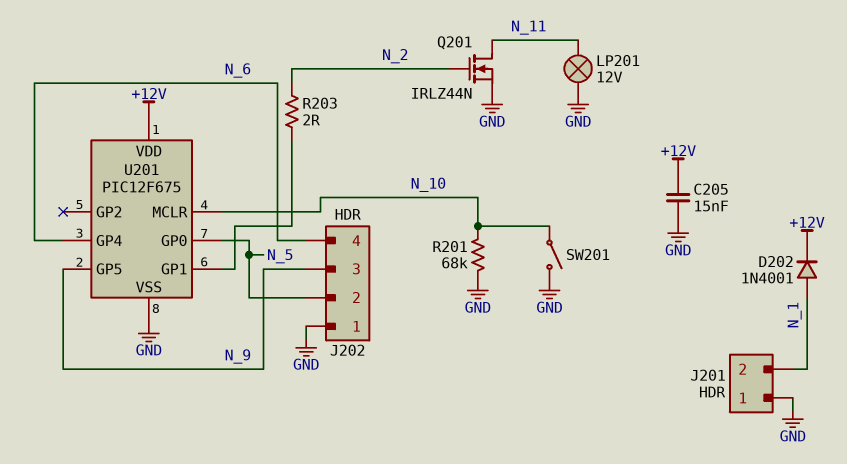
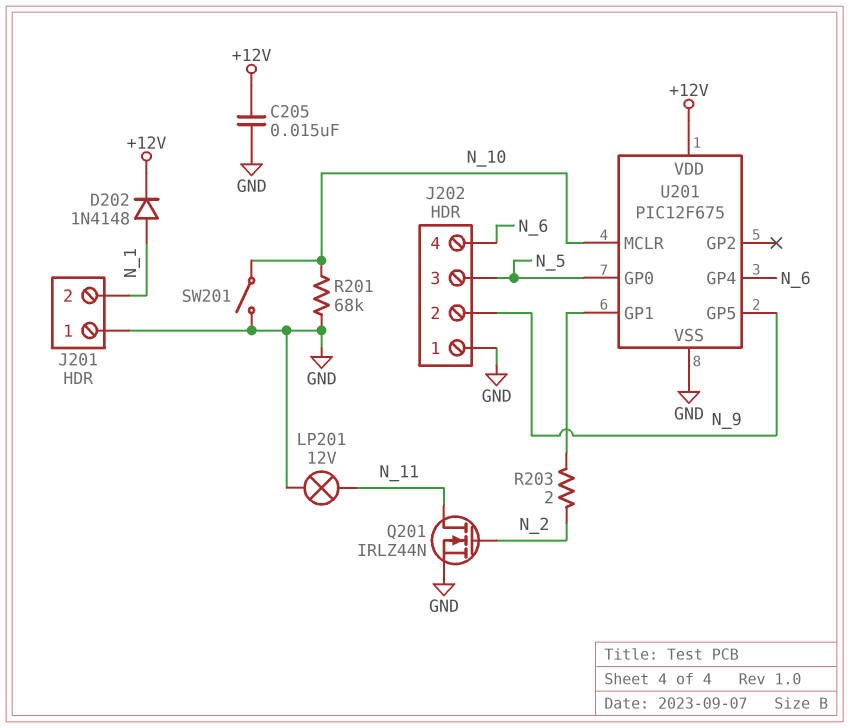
D202: diode 1N4001 (A N_1, K +12V) -> diode 1N4148 (A N_1, K +12V)
J202 pin 2: N_5 -> N_9
J202 pin 3: N_9 -> N_5

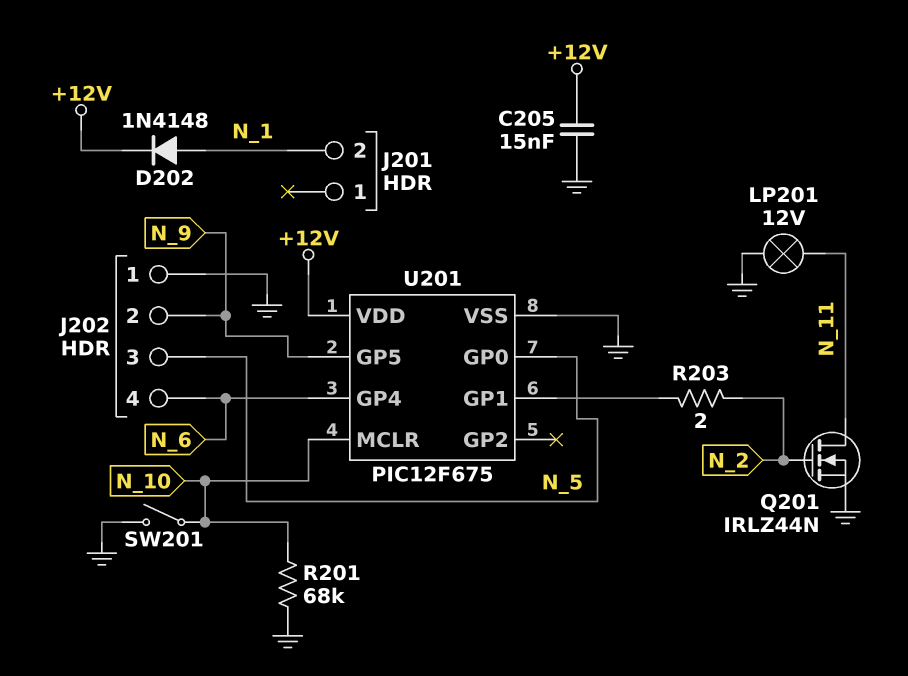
J201 pin 1: GND -> none

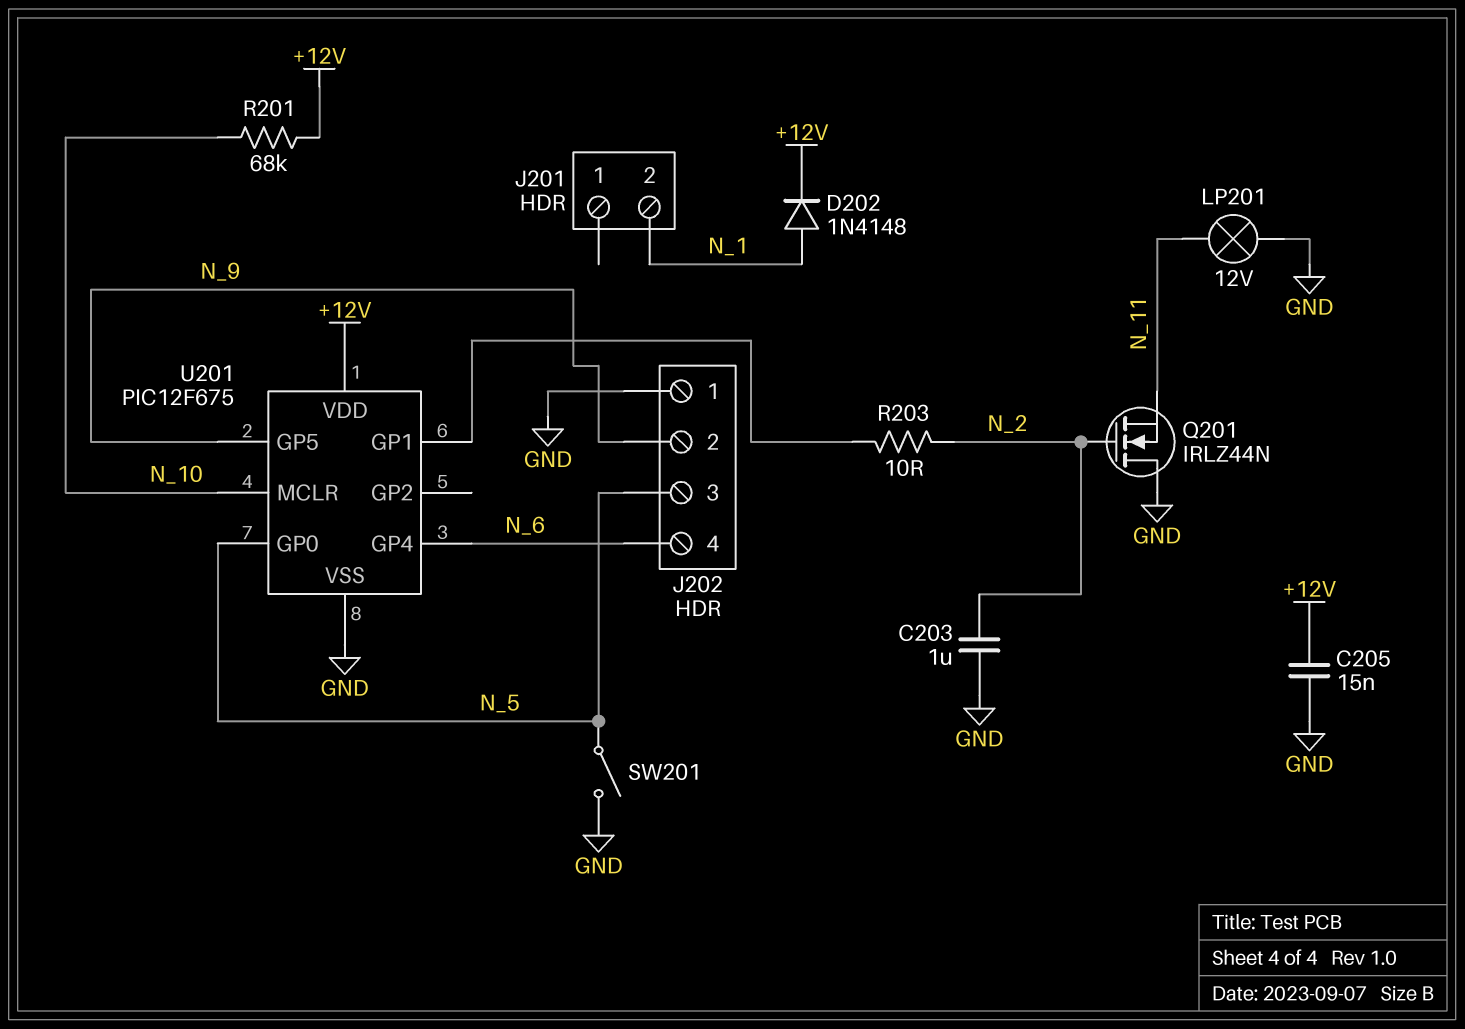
C203: none -> 1uF (GND, N_2)
Q201: NMOS IRLZ44N (G N_2, D N_11, S GND) -> NMOS IRLZ44N (G N_2, D GND, S N_11)
R201: 68k (GND, N_10) -> 68k (+12V, N_10)
R203: 2 (N_2, U201/GP1) -> 10 (N_2, U201/GP1)
SW201: switch (GND, N_10) -> switch (GND, N_5)

